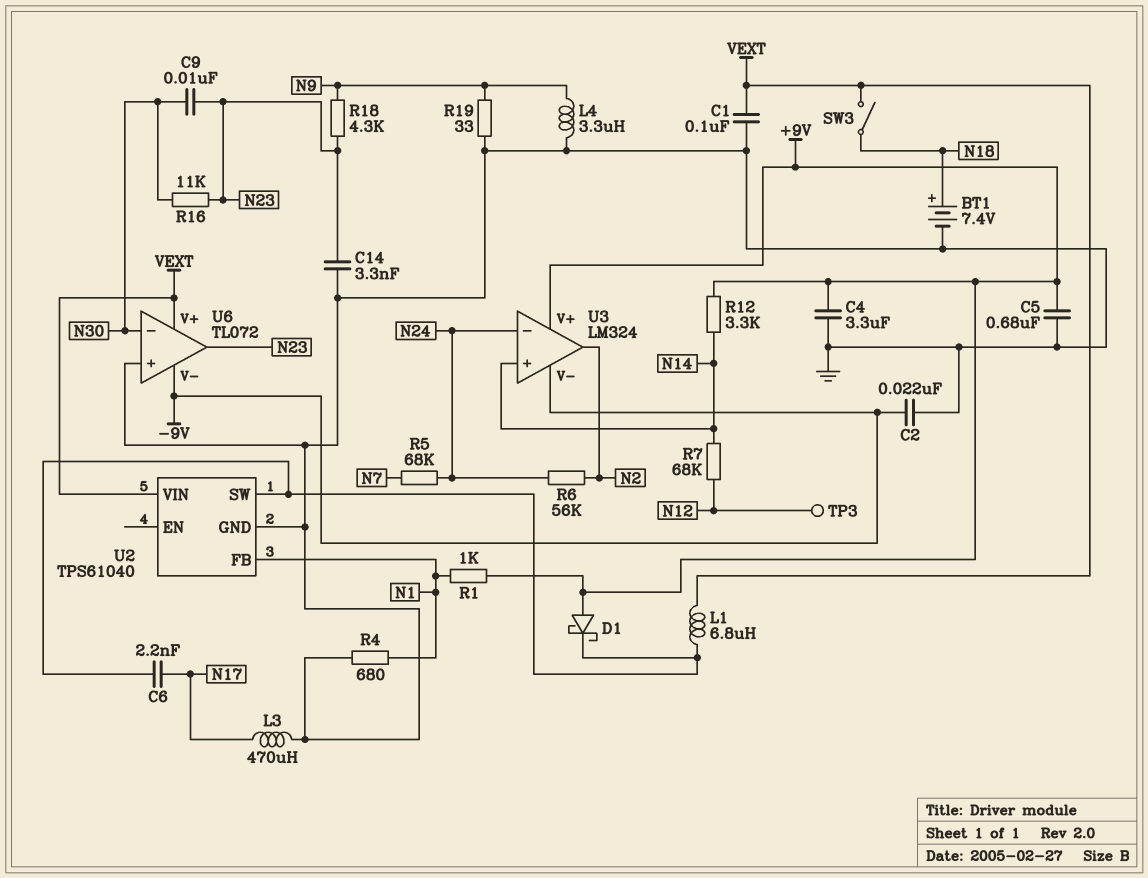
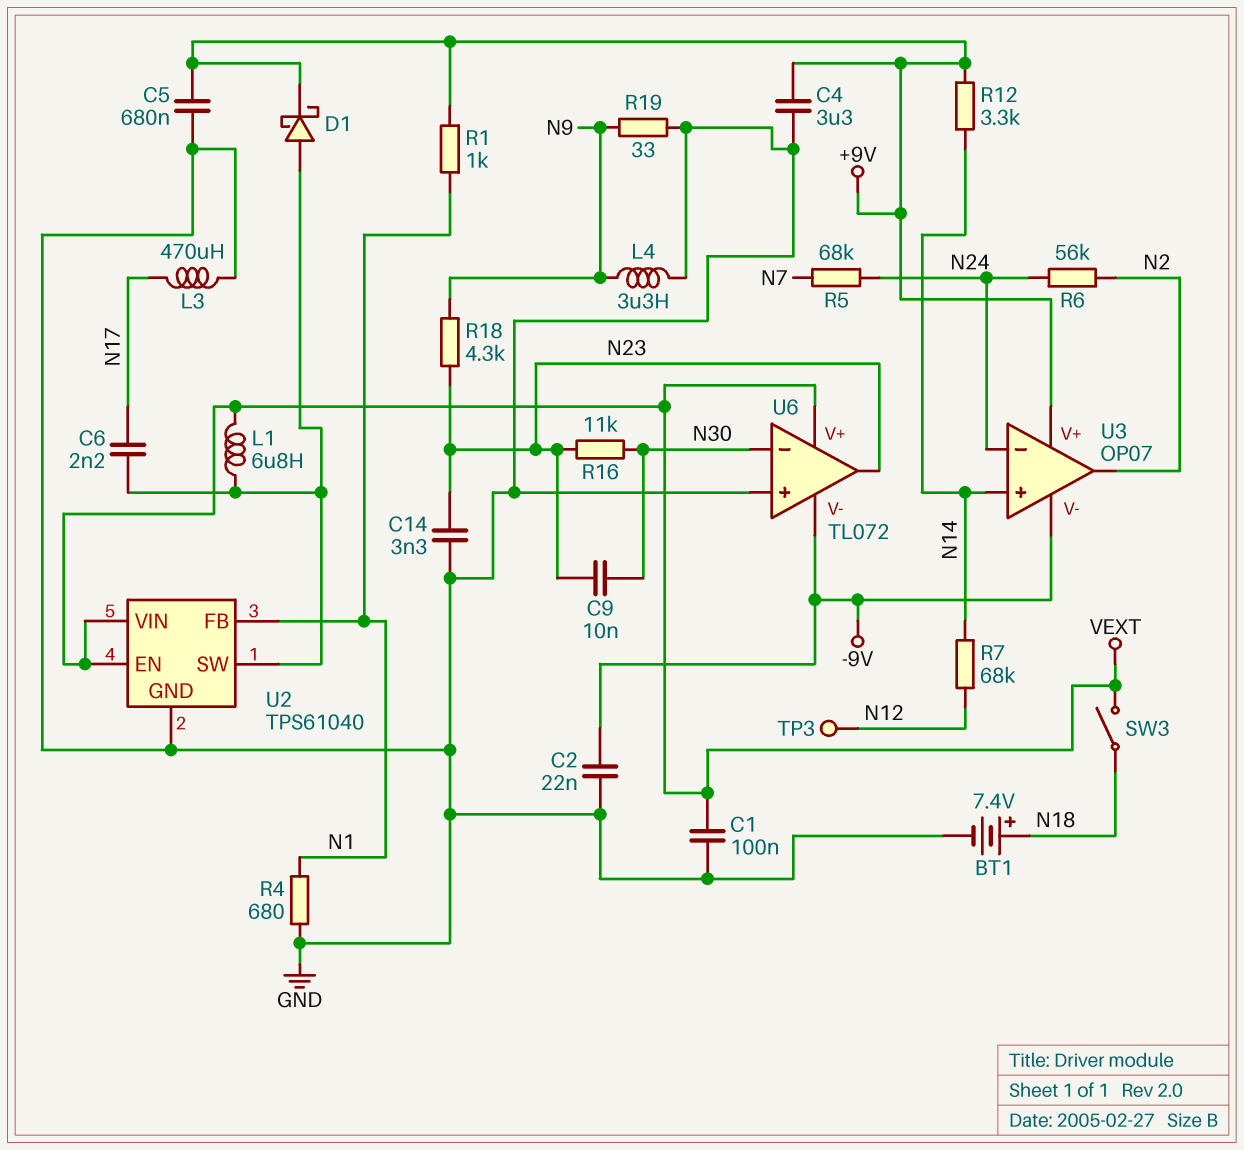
D1: schottky (A +9V, K U2/SW) -> schottky (A U2/SW, K +9V)
U2 pin EN: none -> VEXT
U3: LM324 -> OP07

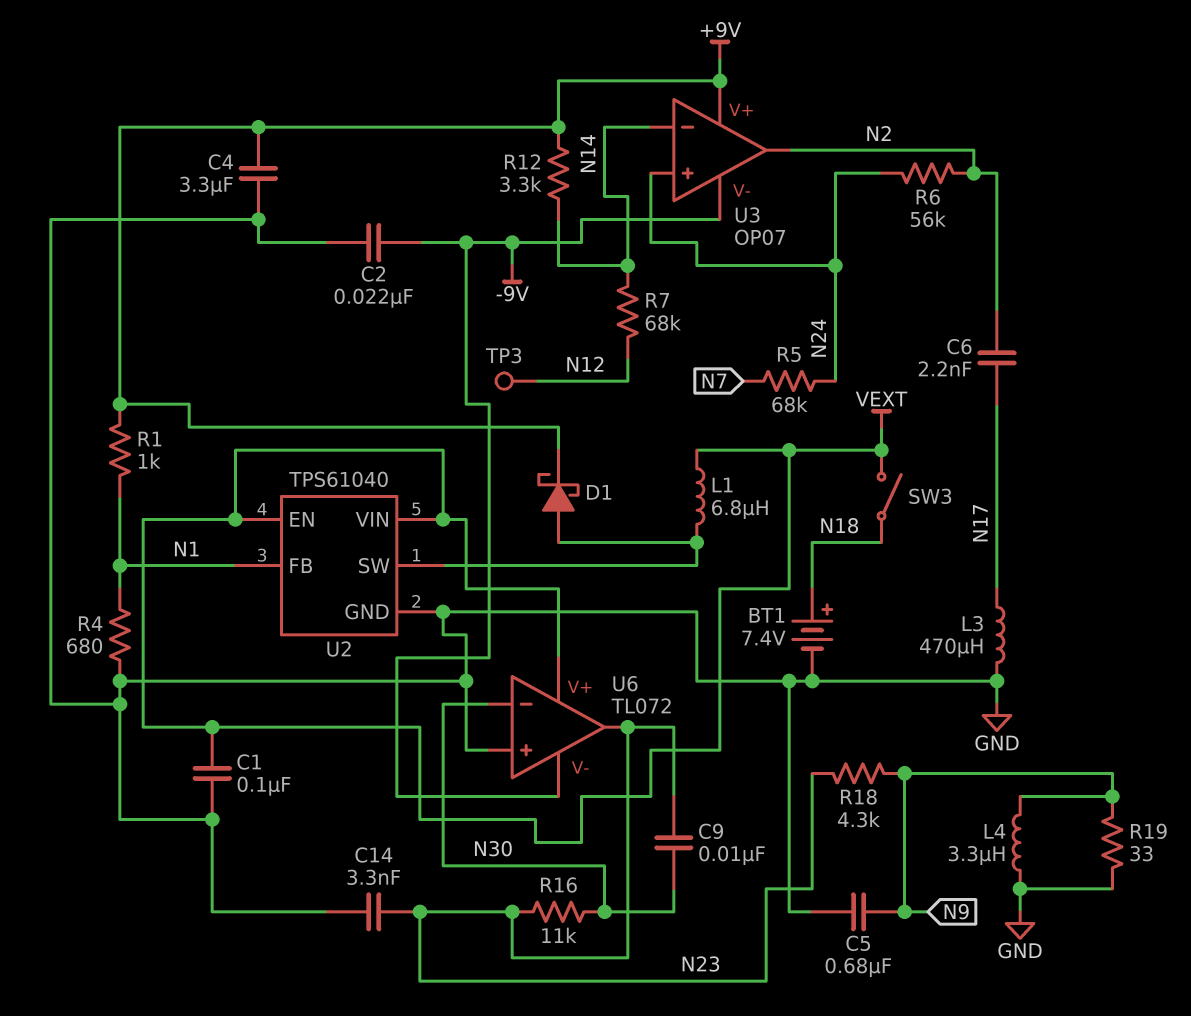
C5: 680nF (+9V, GND) -> 680nF (GND, N9)
C6: 2.2nF (N17, U2/SW) -> 2.2nF (N2, N17)
U3 pin in+: N14 -> N24
U3 pin in-: N24 -> N14

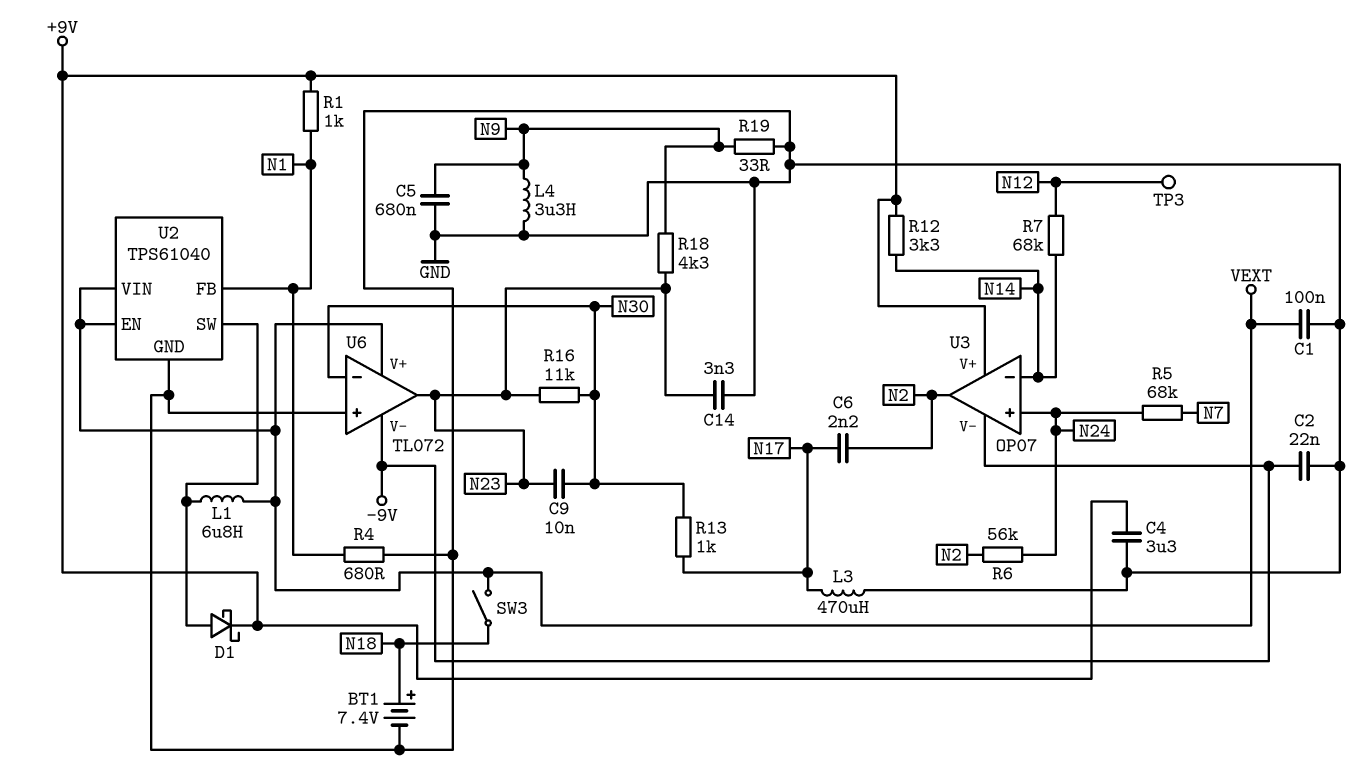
R13: none -> 1k (N17, N30)

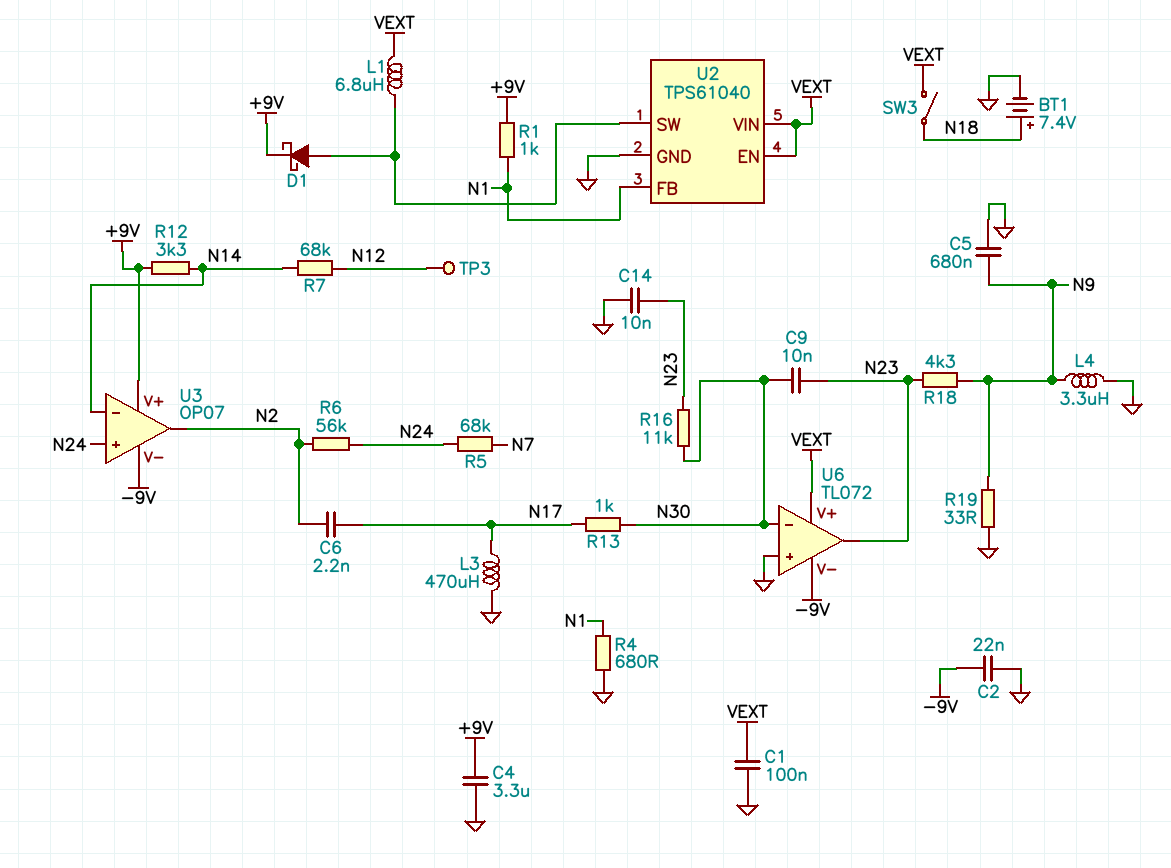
C14: 3.3nF (GND, N23) -> 10nF (GND, N23)

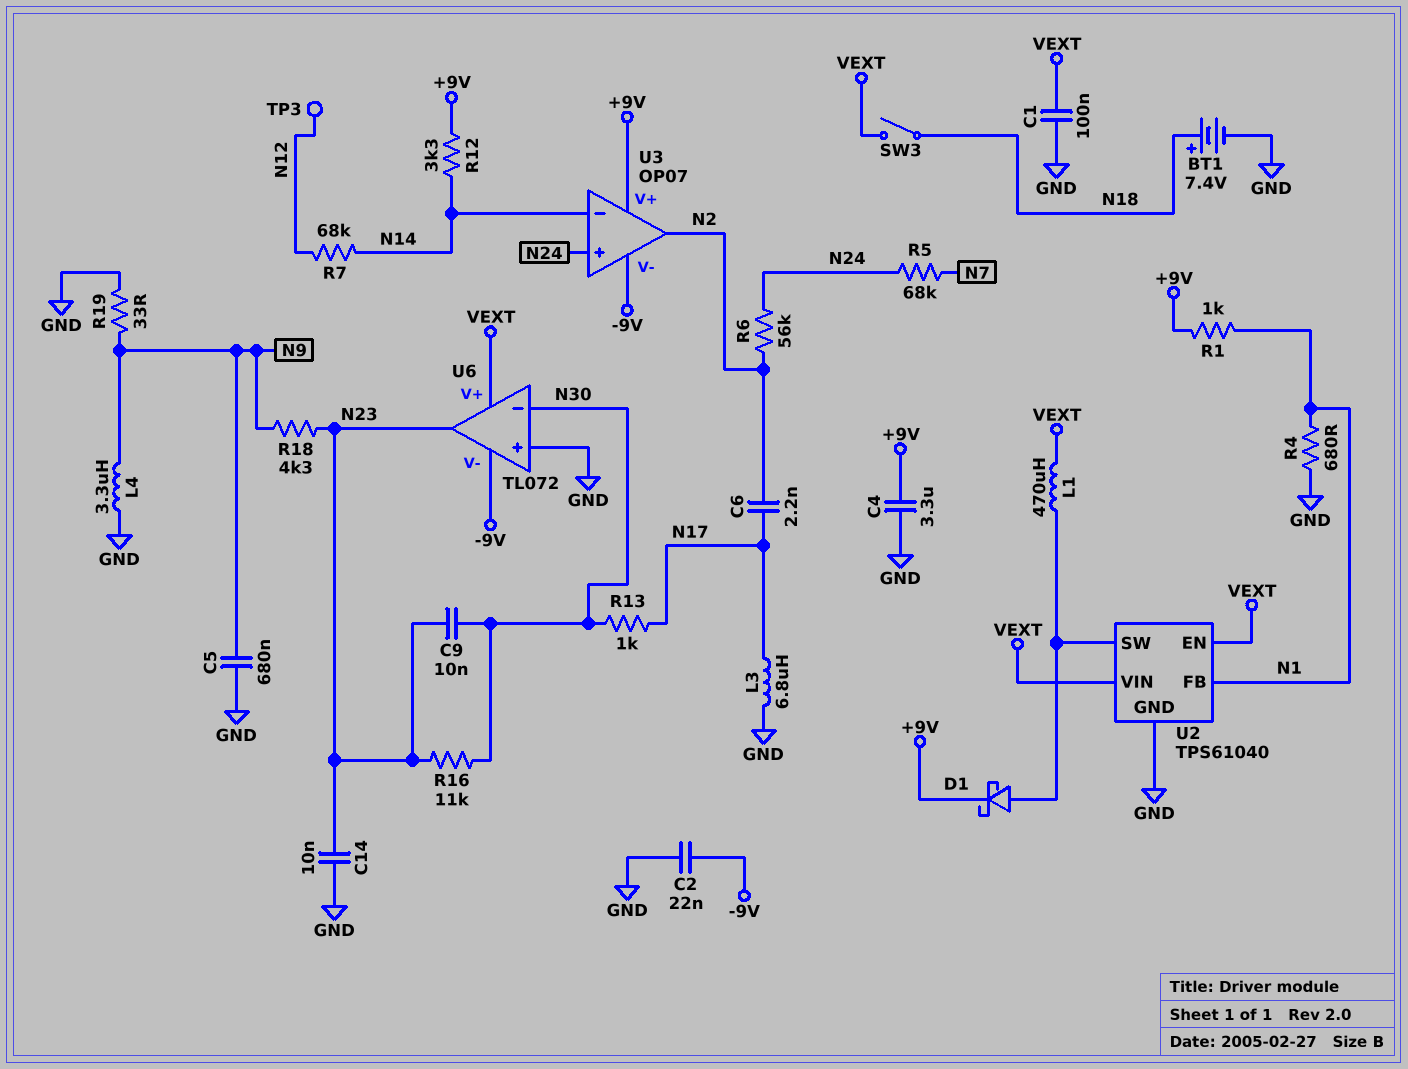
L1: 6.8uH (U2/SW, VEXT) -> 470uH (U2/SW, VEXT)
L3: 470uH (GND, N17) -> 6.8uH (GND, N17)

